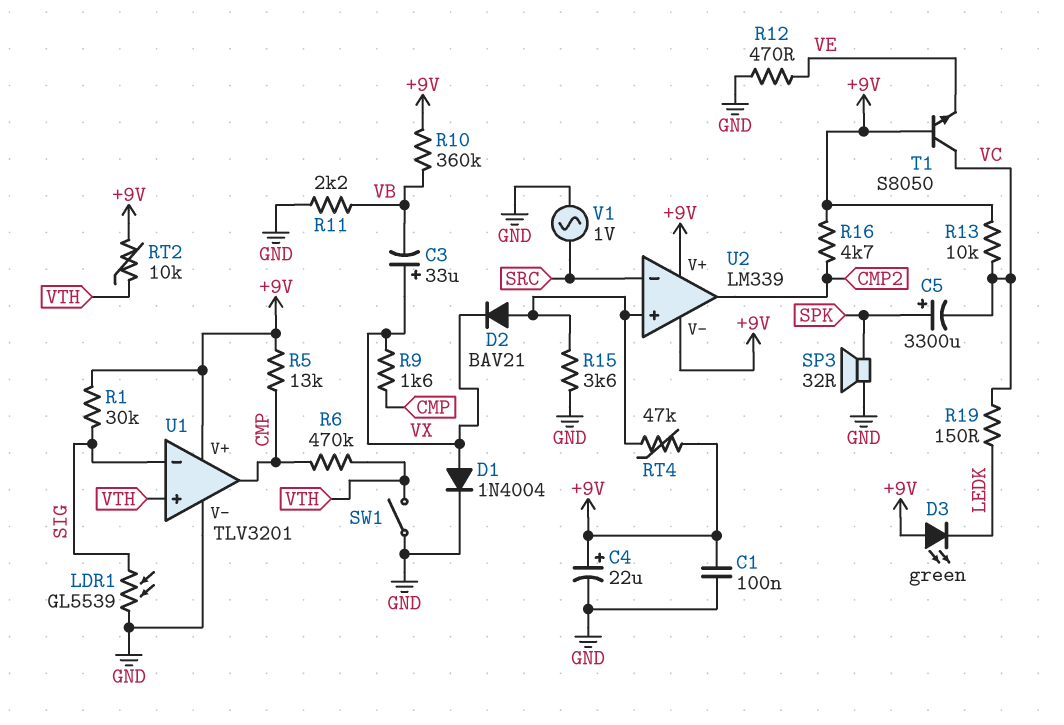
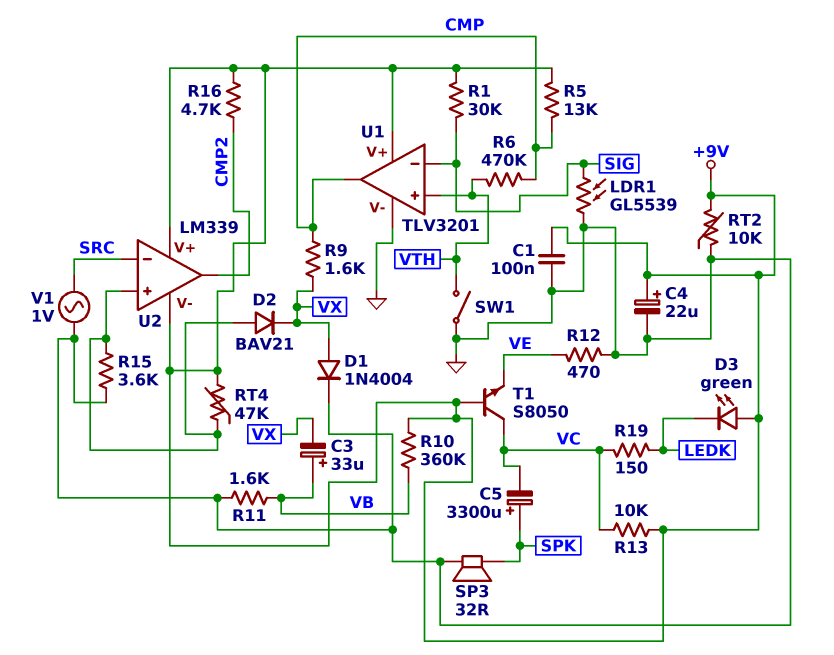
C3: 33uF (plus VX, minus VB) -> 33uF (plus VB, minus VX)
R11: 2.2k (GND, VB) -> 1.6k (GND, VB)
RT2: 10k (+9V, VTH) -> 10k (+9V, GND)

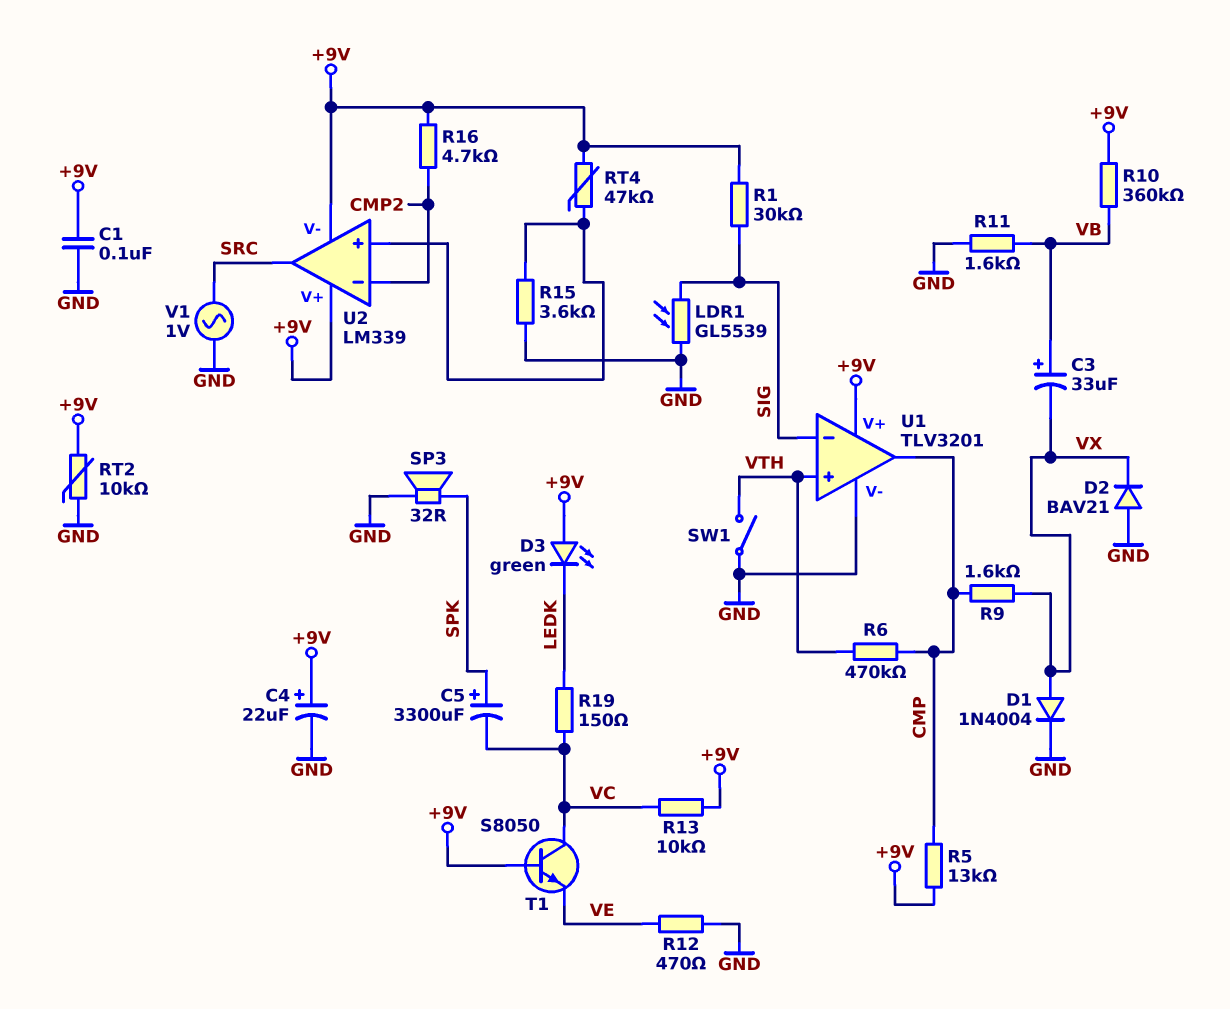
D2: diode BAV21 (A U2/in+, K VX) -> diode BAV21 (A GND, K VX)
U2 pin in-: SRC -> CMP2
U2 pin out: CMP2 -> SRC

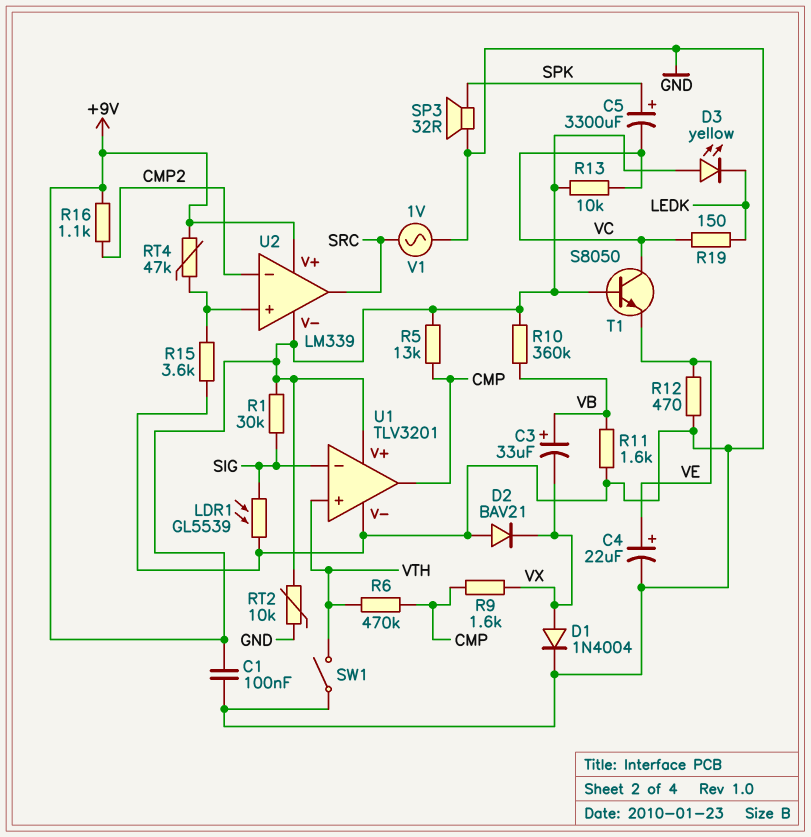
C4: 22uF (plus +9V, minus GND) -> 22uF (plus VE, minus GND)
D3: LED green (A +9V, K LEDK) -> LED yellow (A +9V, K LEDK)
R16: 4.7k (+9V, CMP2) -> 1.1k (+9V, CMP2)

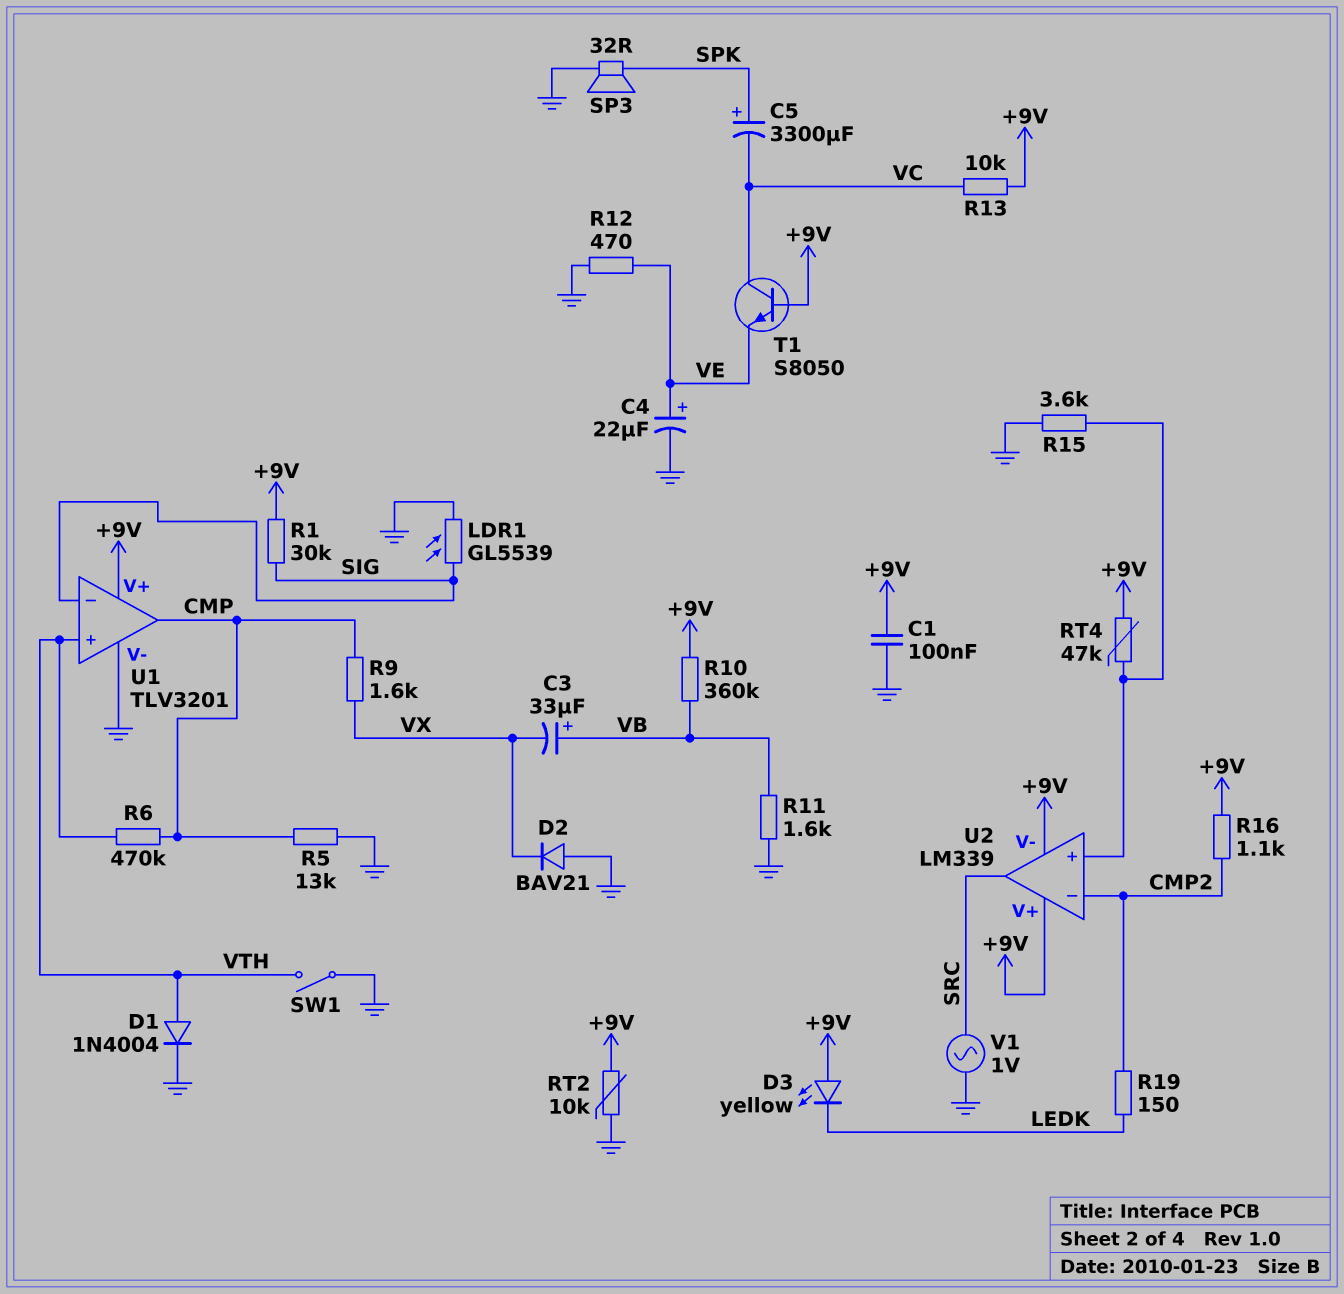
D1: diode 1N4004 (A VX, K GND) -> diode 1N4004 (A VTH, K GND)
R5: 13k (+9V, CMP) -> 13k (CMP, GND)
R19: 150 (LEDK, VC) -> 150 (CMP2, LEDK)

